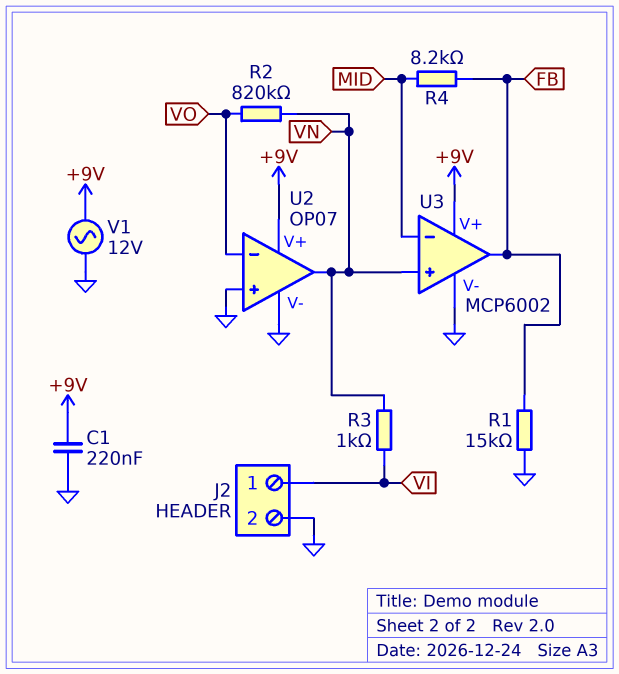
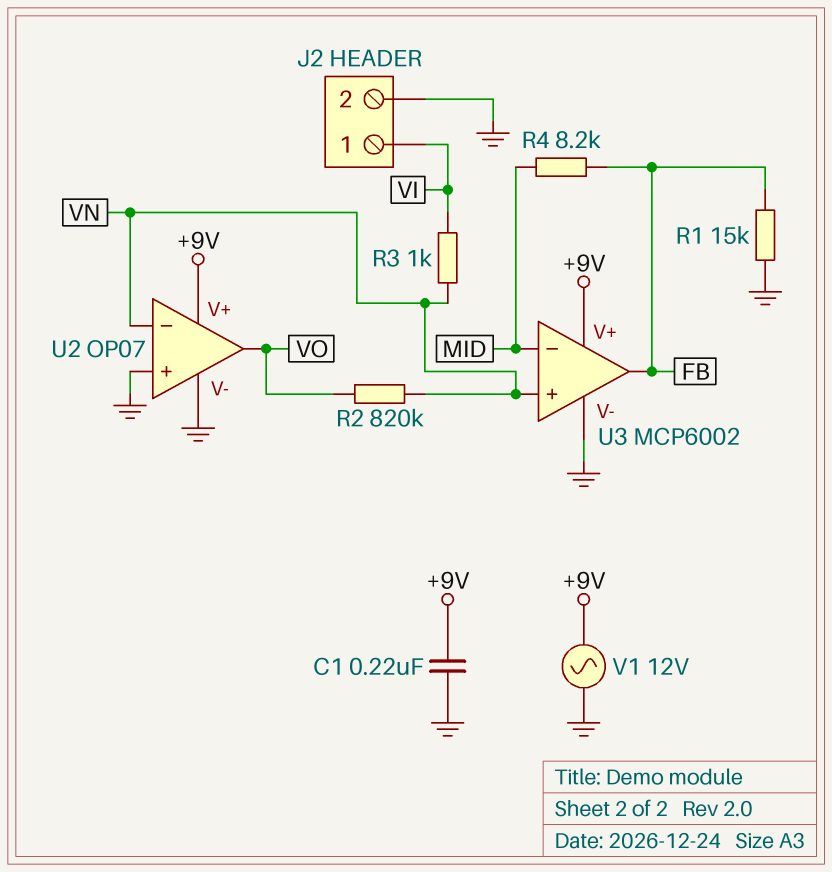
U2 pin in-: VO -> VN
U2 pin out: VN -> VO

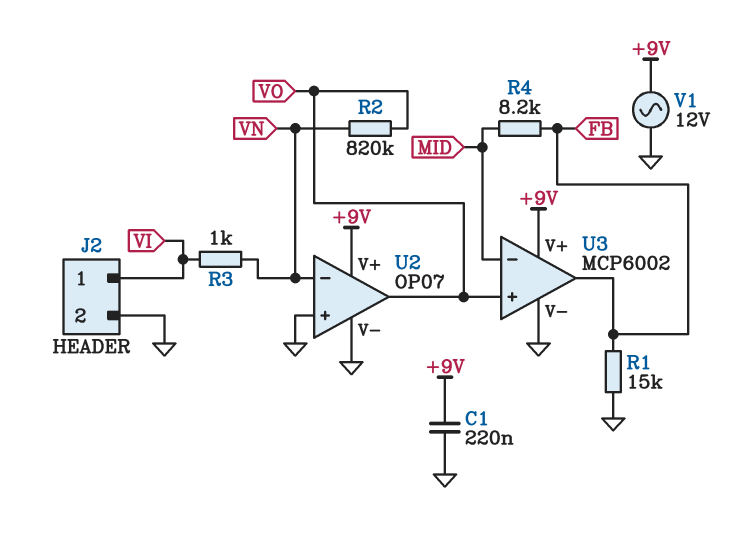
U3 pin in+: VN -> VO

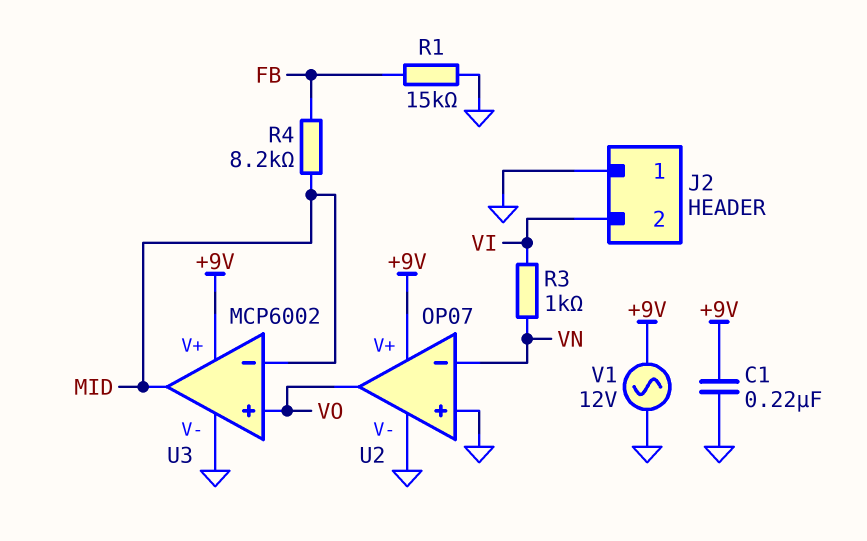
J2 pin 1: VI -> GND
J2 pin 2: GND -> VI
R2: 820k (VN, VO) -> none
U3 pin out: FB -> MID

